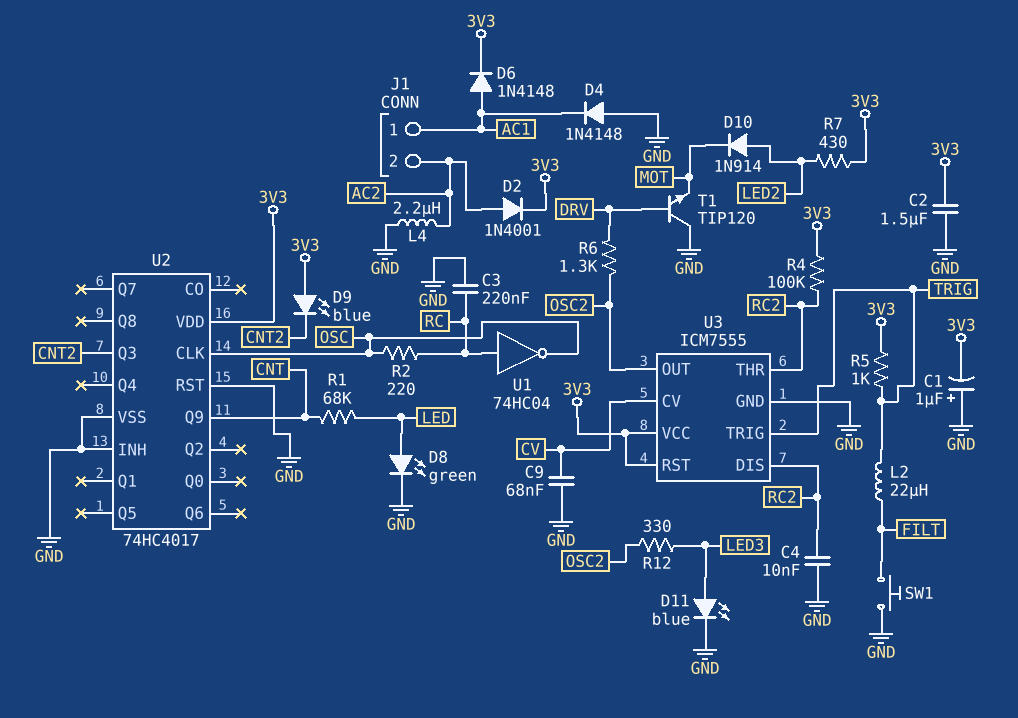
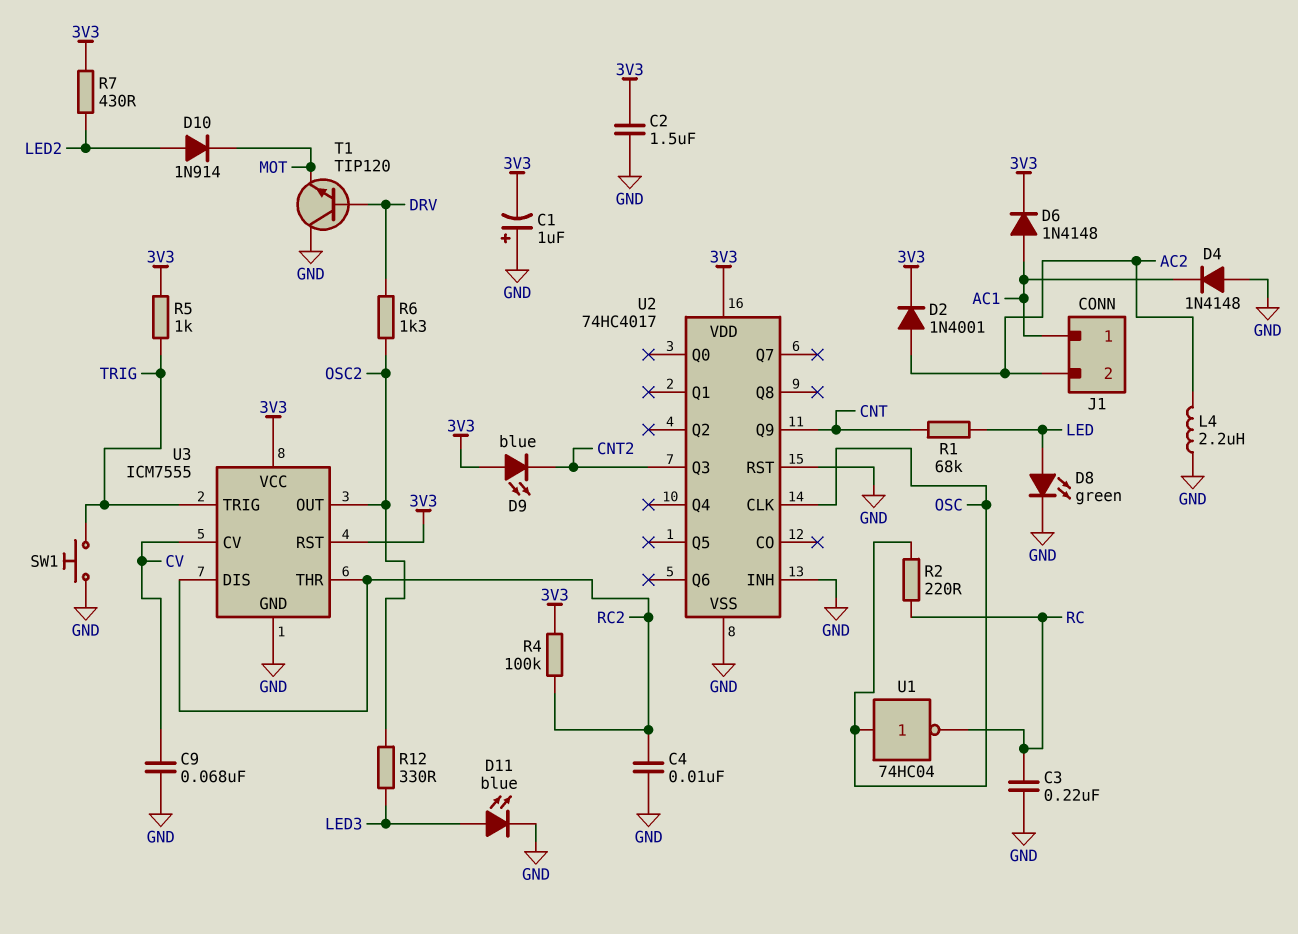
L2: 22uH (FILT, TRIG) -> none
SW1: button (FILT, GND) -> button (GND, TRIG)
U1: NOT 74HC04 (in RC, out OSC) -> NOT 74HC04 (in OSC, out RC)

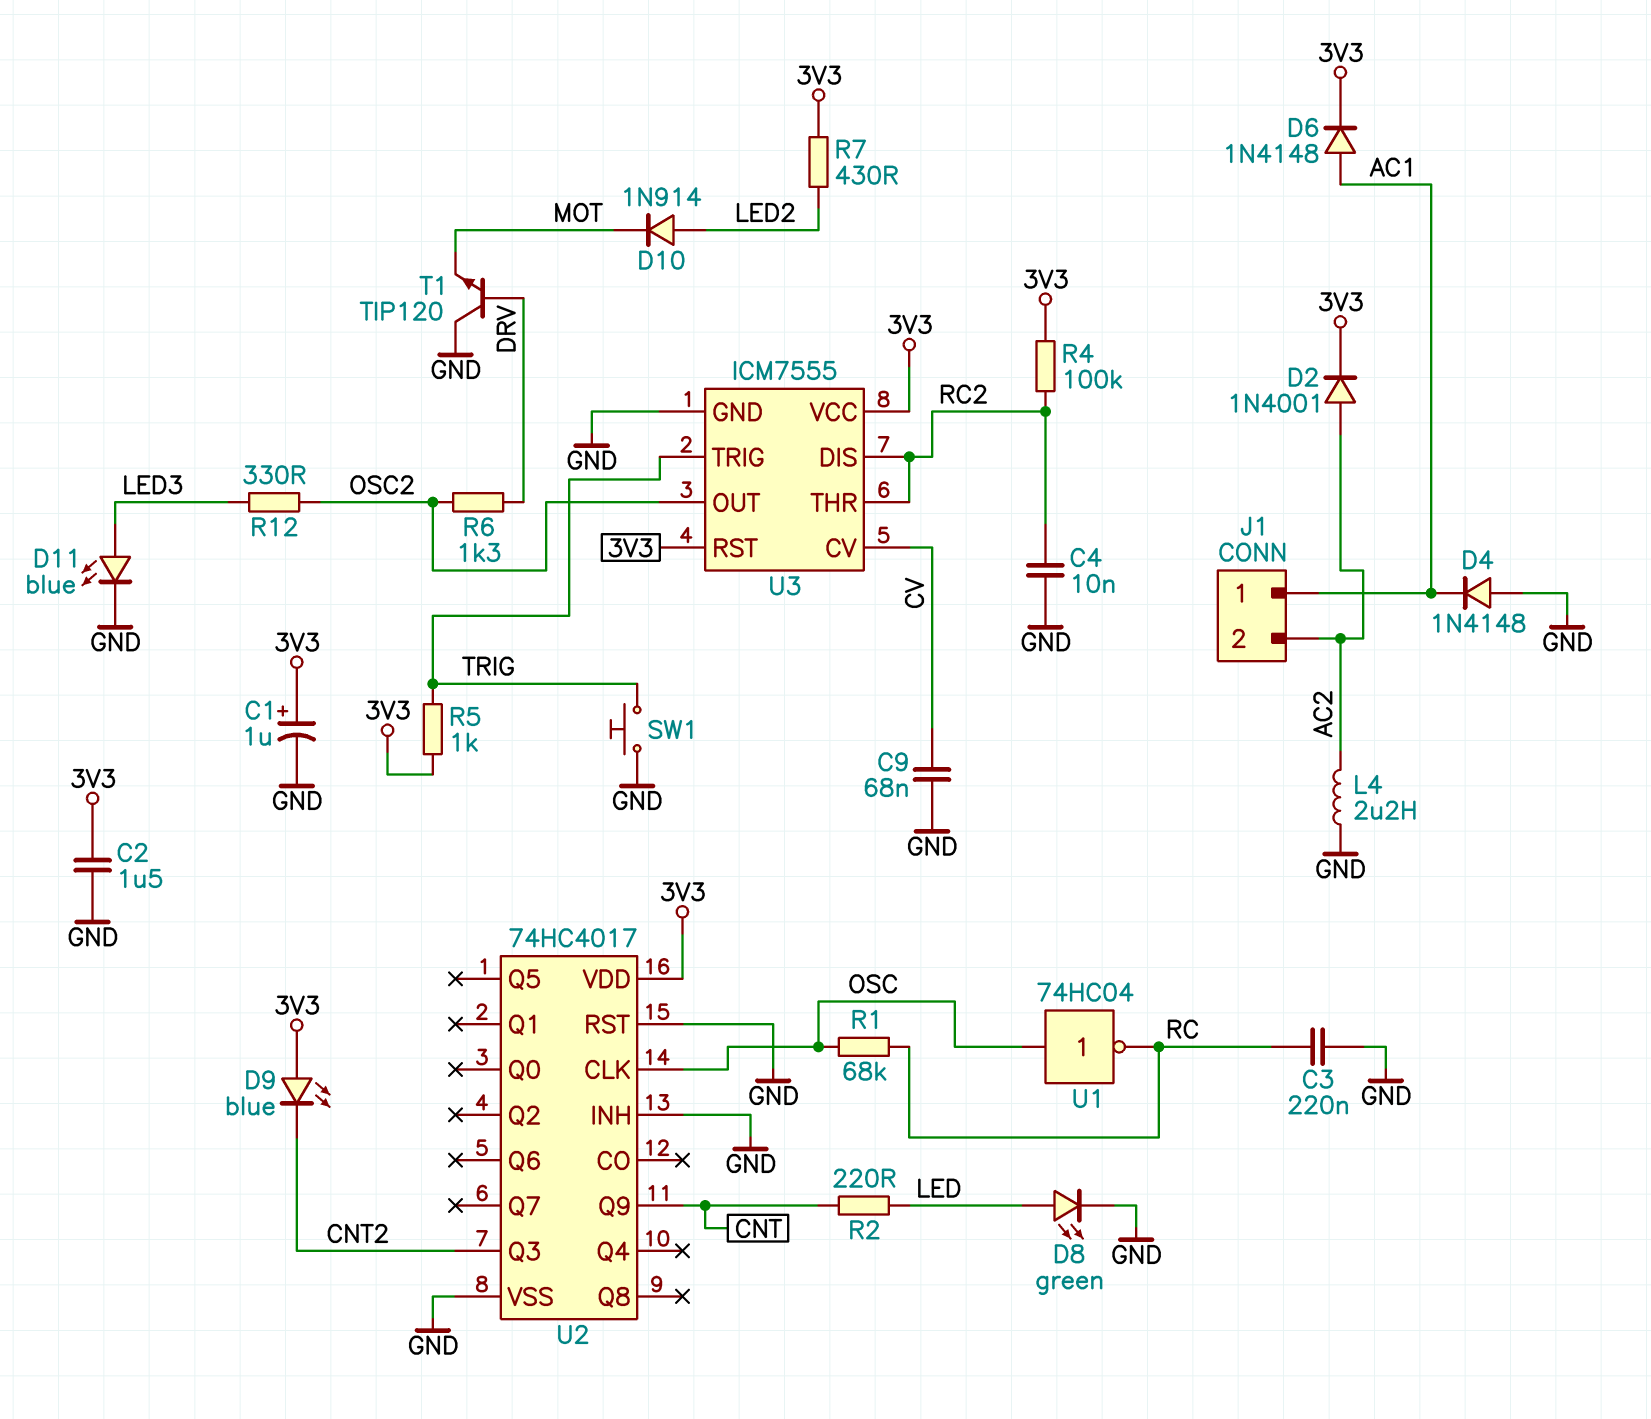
C1: 1uF (plus GND, minus 3V3) -> 1uF (plus 3V3, minus GND)
R1: 68k (CNT, LED) -> 68k (OSC, RC)
R2: 220 (OSC, RC) -> 220 (CNT, LED)

